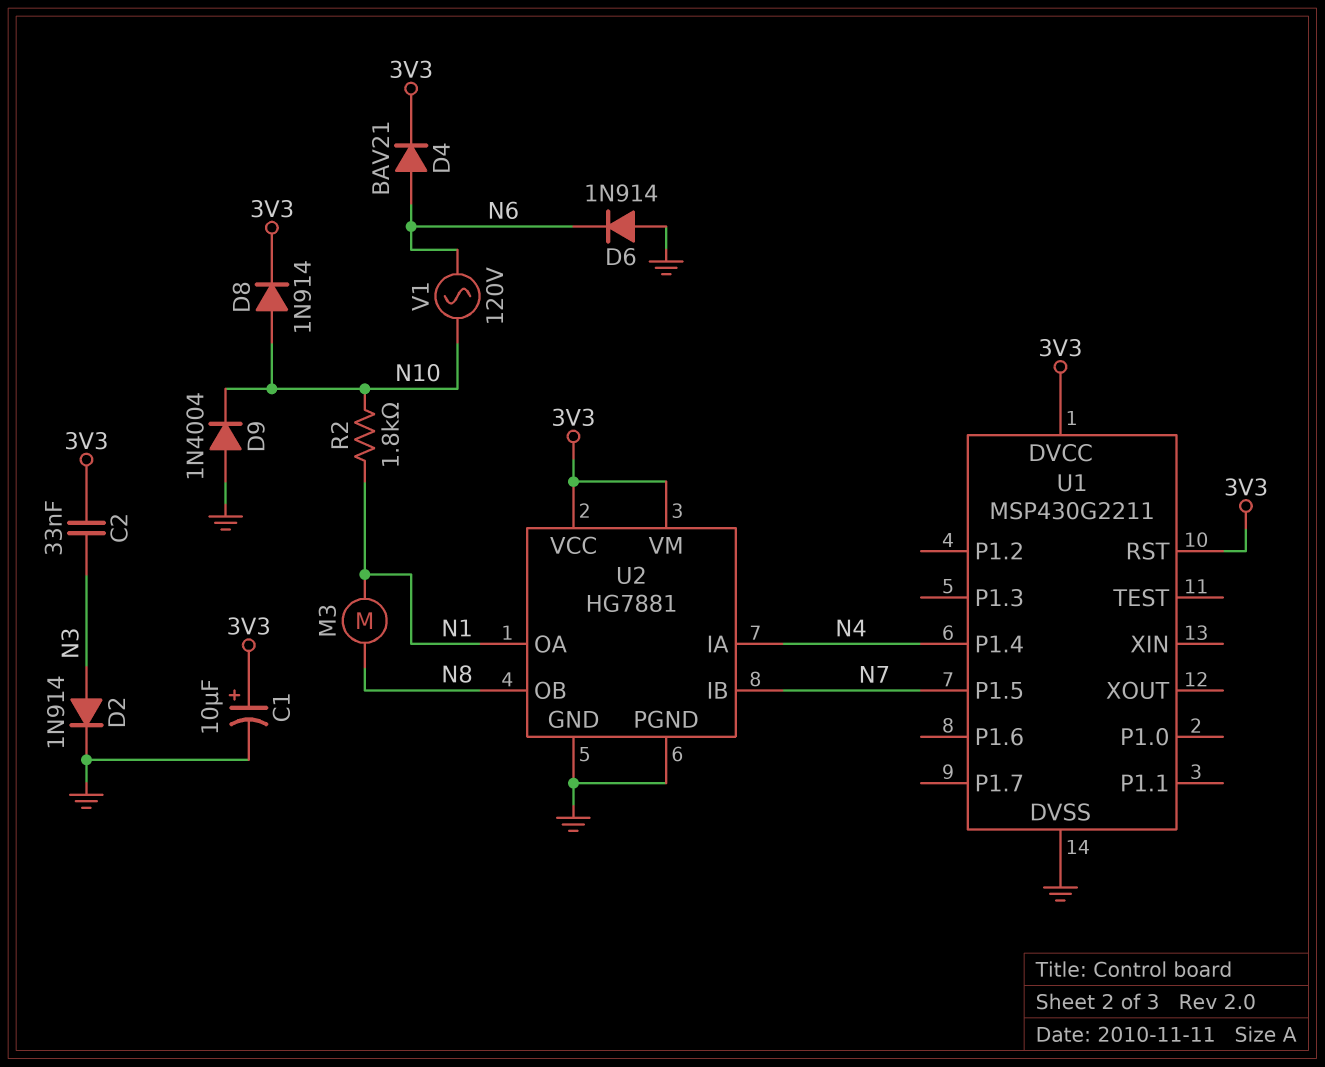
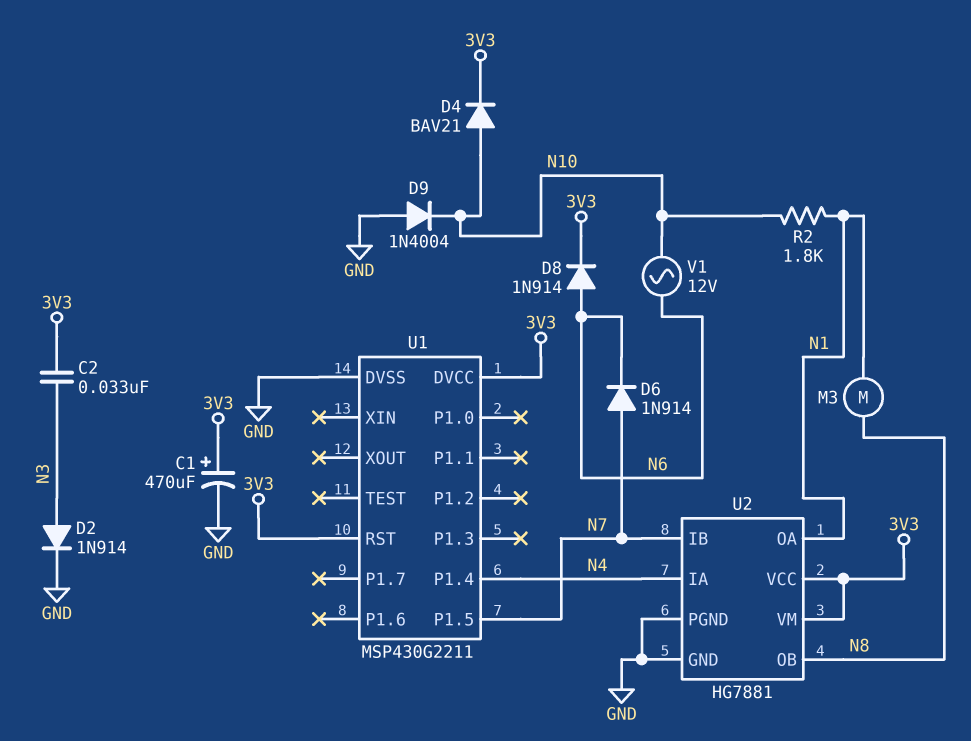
C1: 10uF (plus 3V3, minus GND) -> 470uF (plus 3V3, minus GND)
D4: diode BAV21 (A N6, K 3V3) -> diode BAV21 (A N10, K 3V3)
D6: diode 1N914 (A GND, K N6) -> diode 1N914 (A N7, K N6)
D8: diode 1N914 (A N10, K 3V3) -> diode 1N914 (A N6, K 3V3)
V1: AC 120V (N6, N10) -> AC 12V (N6, N10)

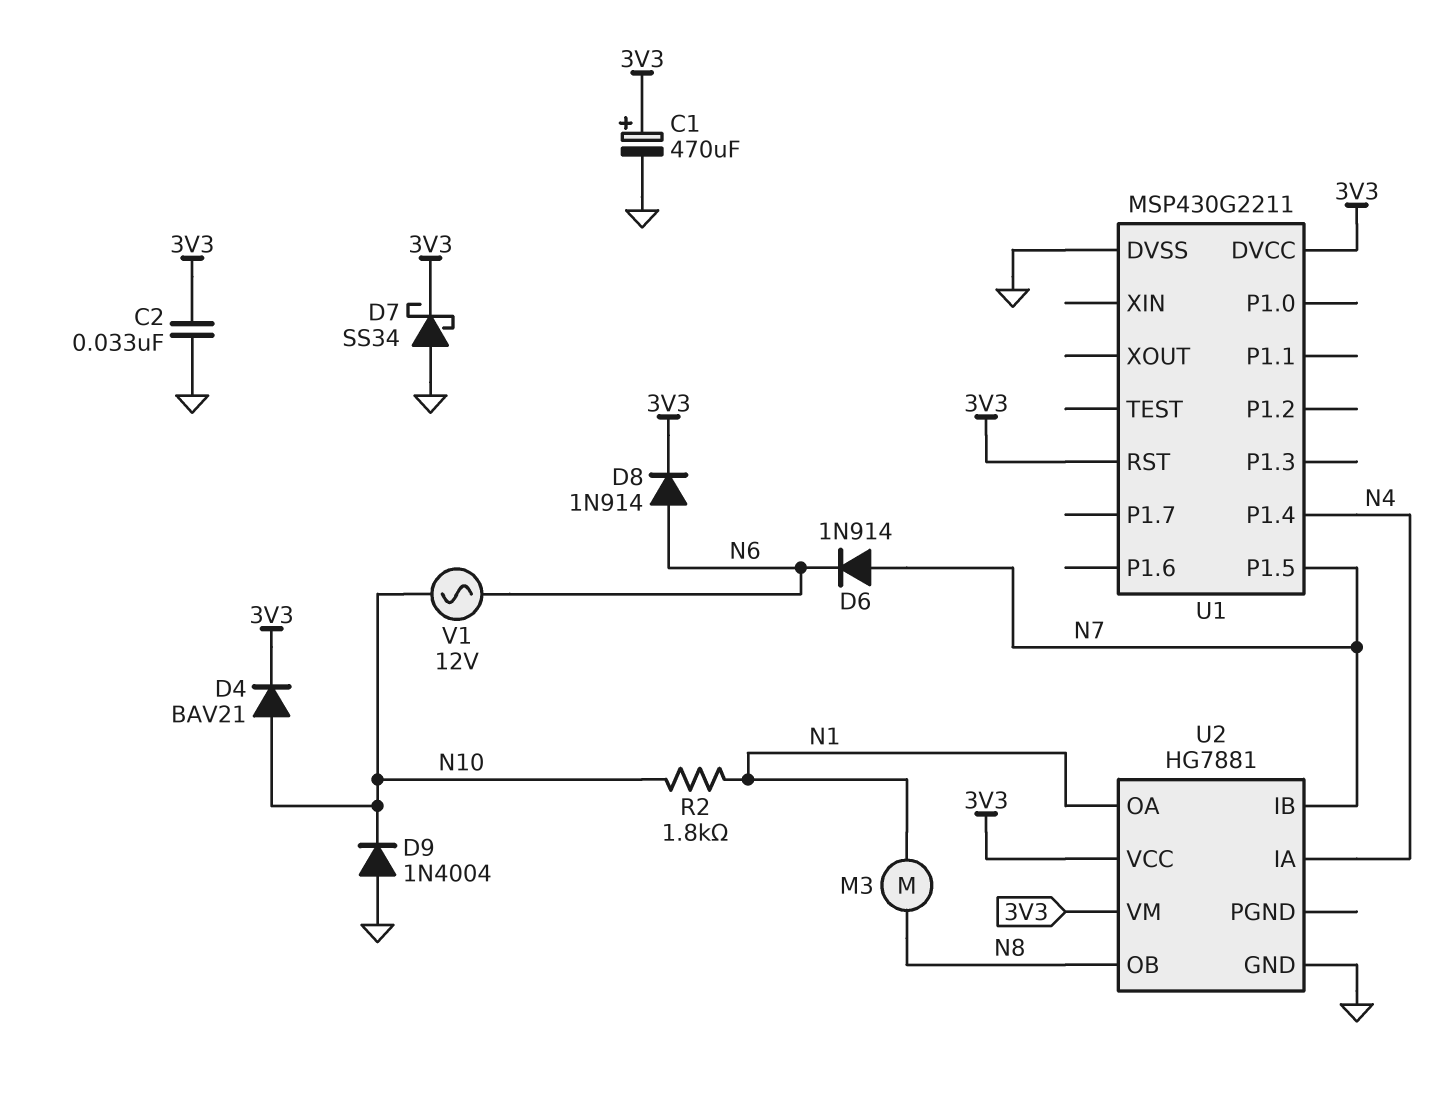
C2: 33nF (3V3, N3) -> 33nF (3V3, GND)
D2: diode 1N914 (A N3, K GND) -> none
D7: none -> schottky SS34 (A GND, K 3V3)
U2 pin PGND: GND -> none

